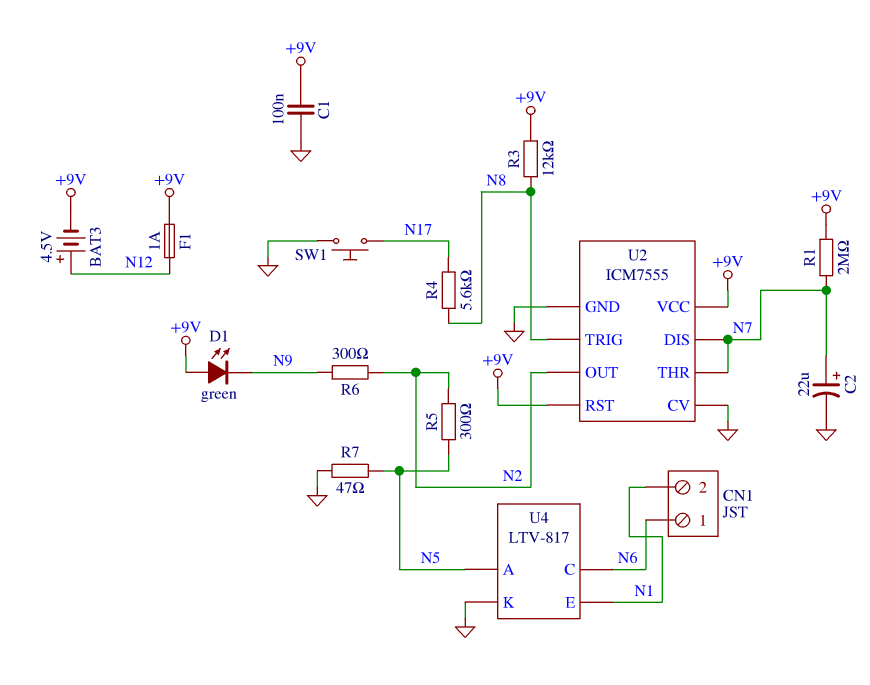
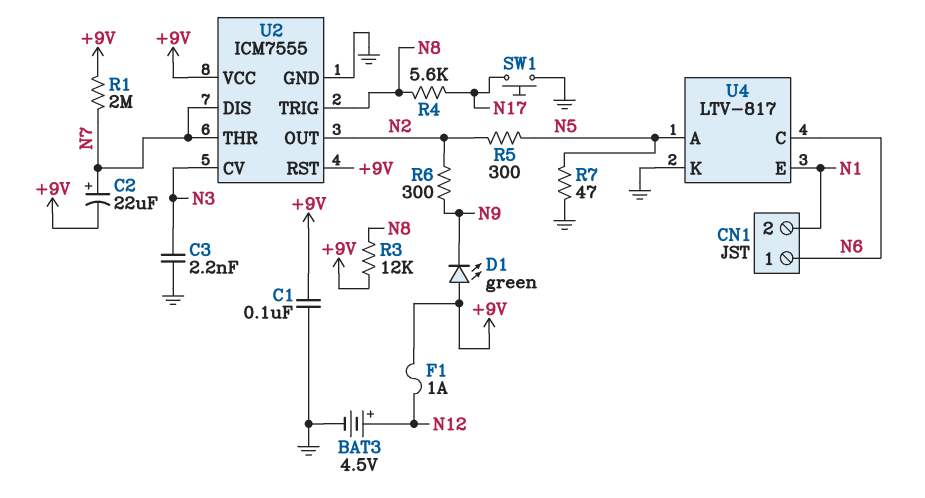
BAT3: 4.5V (plus N12, minus +9V) -> 4.5V (plus N12, minus GND)
C2: 22uF (plus N7, minus GND) -> 22uF (plus N7, minus +9V)
C3: none -> 2.2nF (GND, N3)
U2 pin CV: GND -> N3

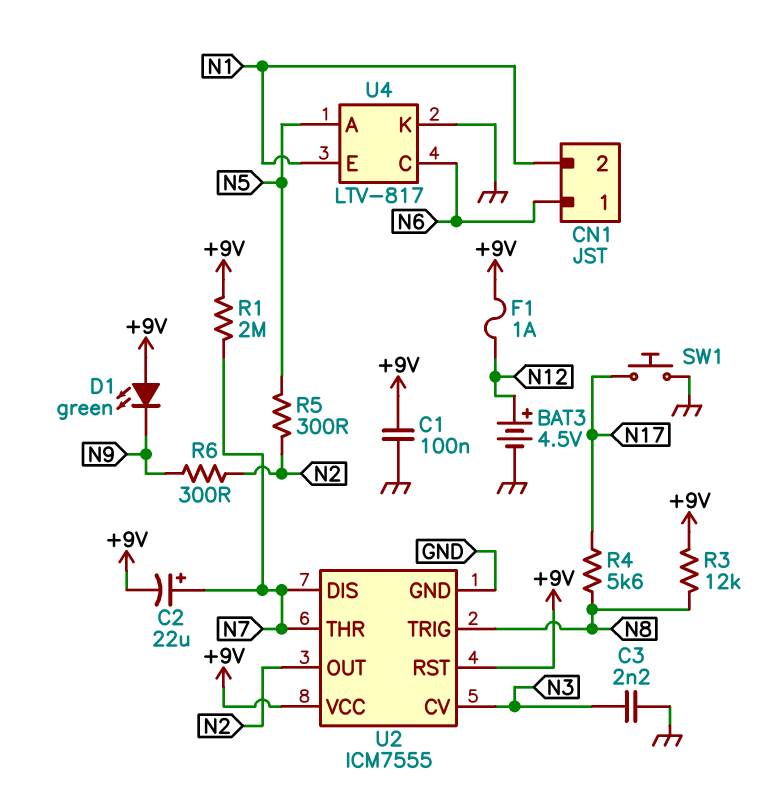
R7: 47 (GND, N5) -> none

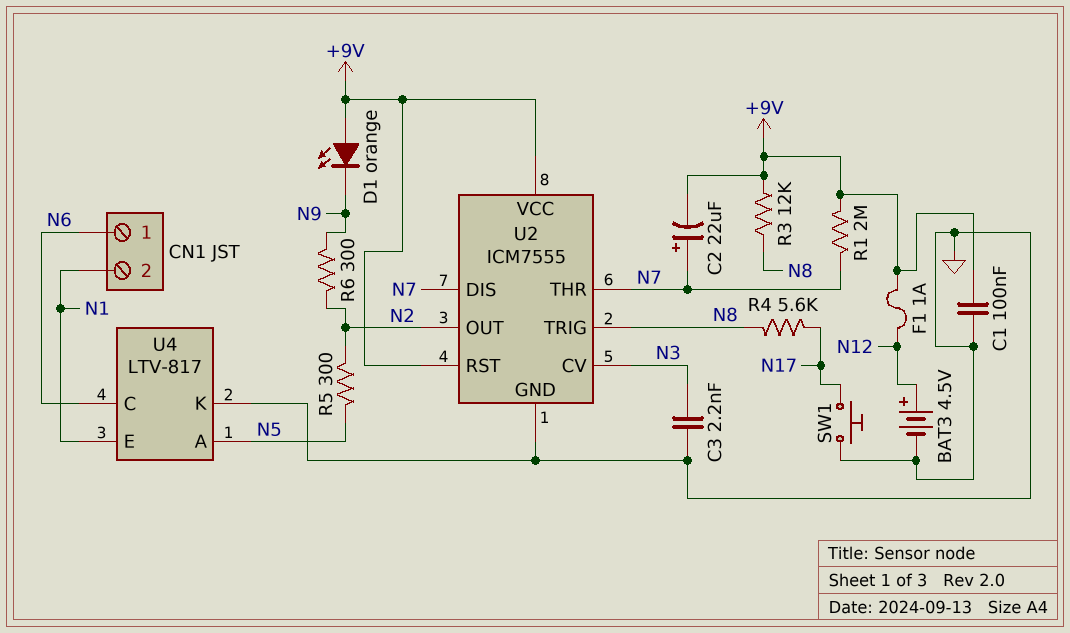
D1: LED green (A +9V, K N9) -> LED orange (A +9V, K N9)

